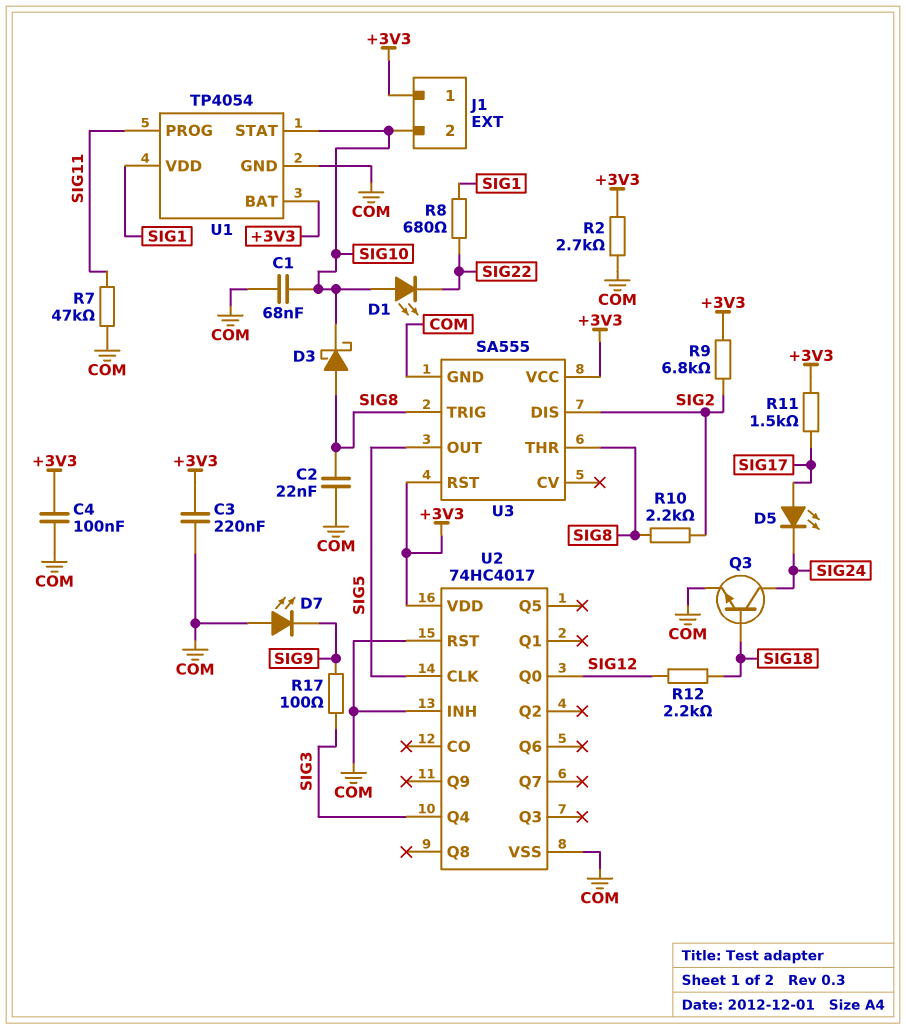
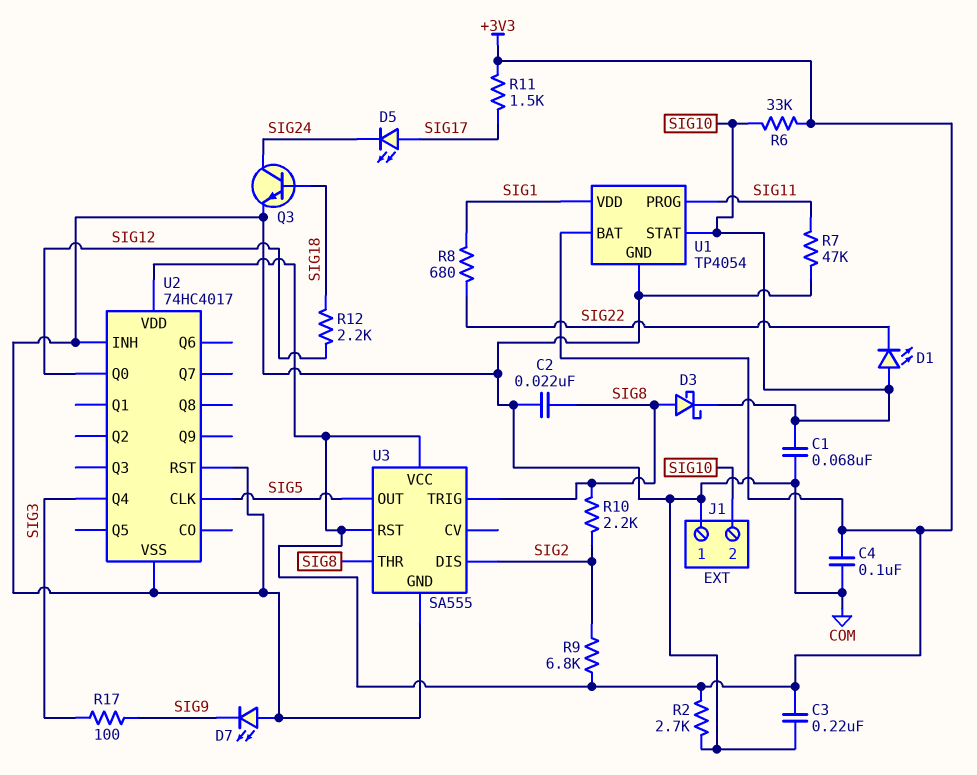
J1 pin 1: +3V3 -> COM
R6: none -> 33k (+3V3, SIG10)

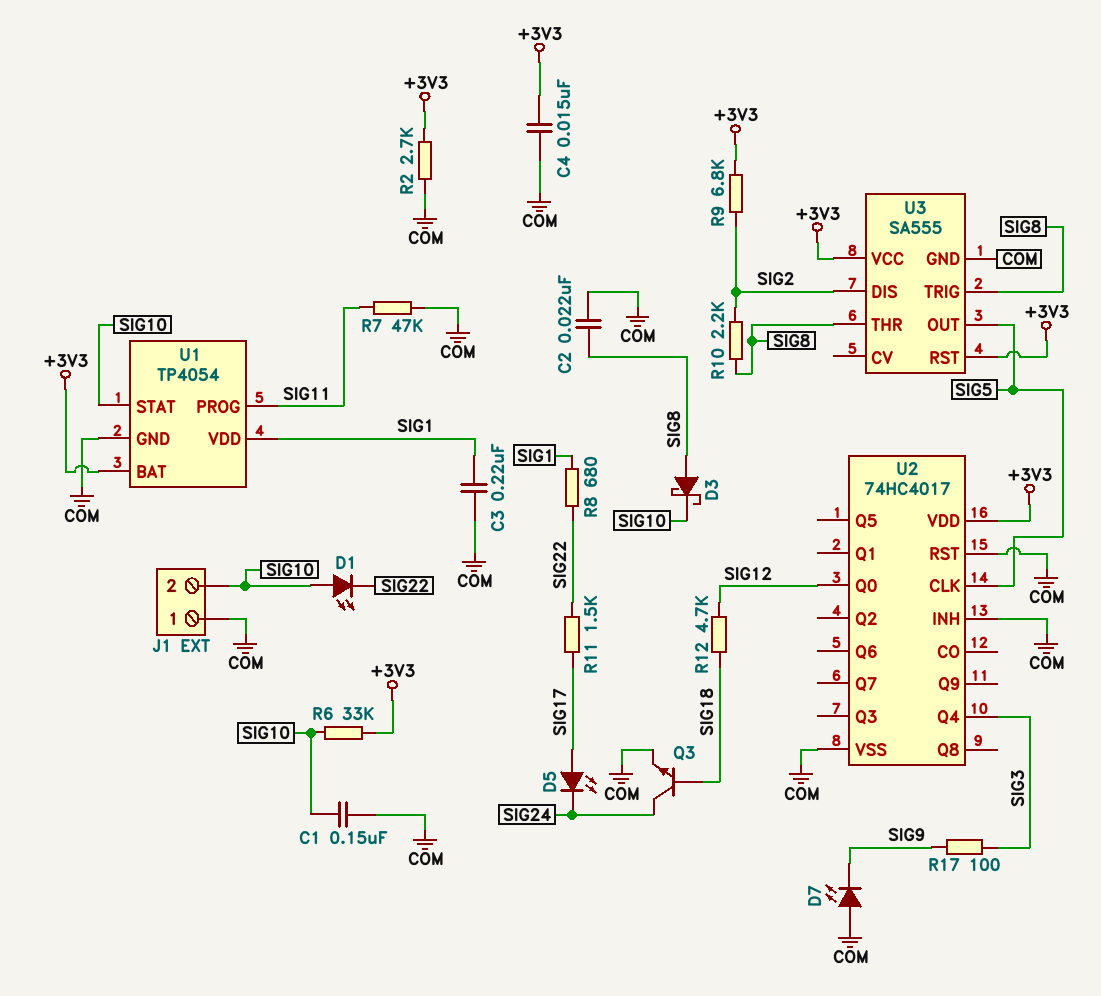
C1: 68nF (COM, SIG10) -> 150nF (COM, SIG10)
C3: 220nF (+3V3, COM) -> 220nF (COM, SIG1)
C4: 100nF (+3V3, COM) -> 15nF (+3V3, COM)
R11: 1.5k (+3V3, SIG17) -> 1.5k (SIG17, SIG22)
R12: 2.2k (SIG12, SIG18) -> 4.7k (SIG12, SIG18)

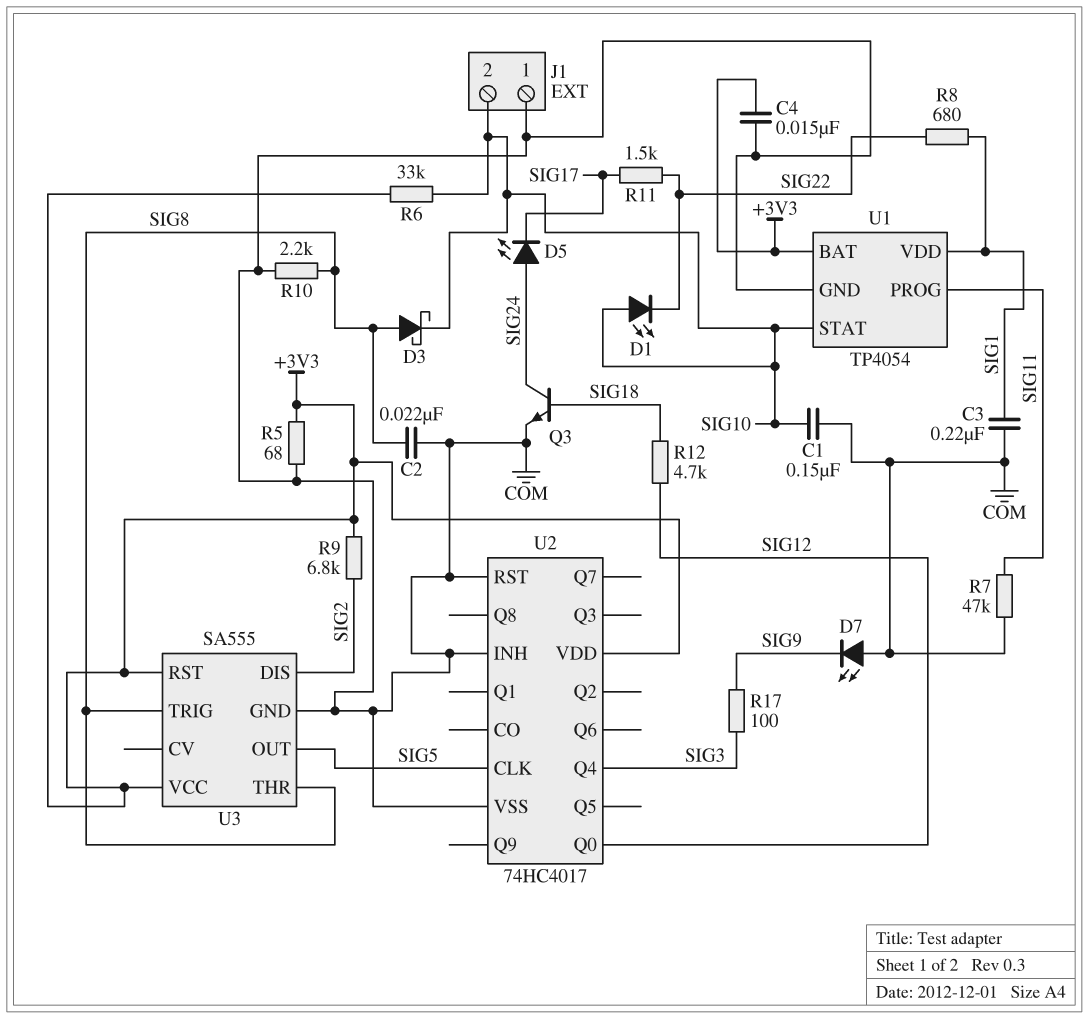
D5: LED (A SIG17, K SIG24) -> LED (A SIG24, K SIG17)
R2: 2.7k (+3V3, COM) -> none
R5: none -> 68 (+3V3, COM)
R10: 2.2k (SIG2, SIG8) -> 2.2k (COM, SIG8)

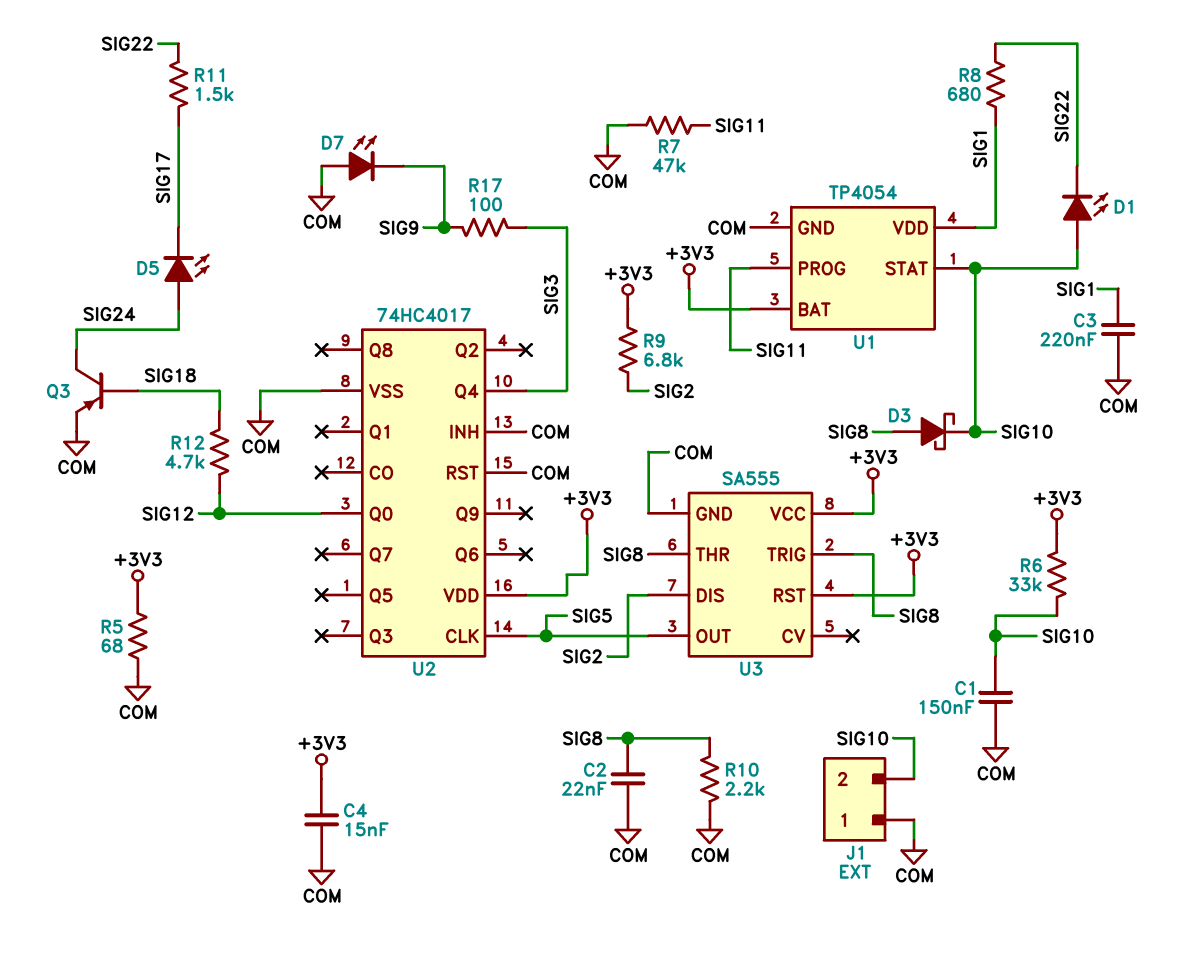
Q3: NPN (B SIG18, C SIG24, E COM) -> PNP (B SIG18, C SIG24, E COM)

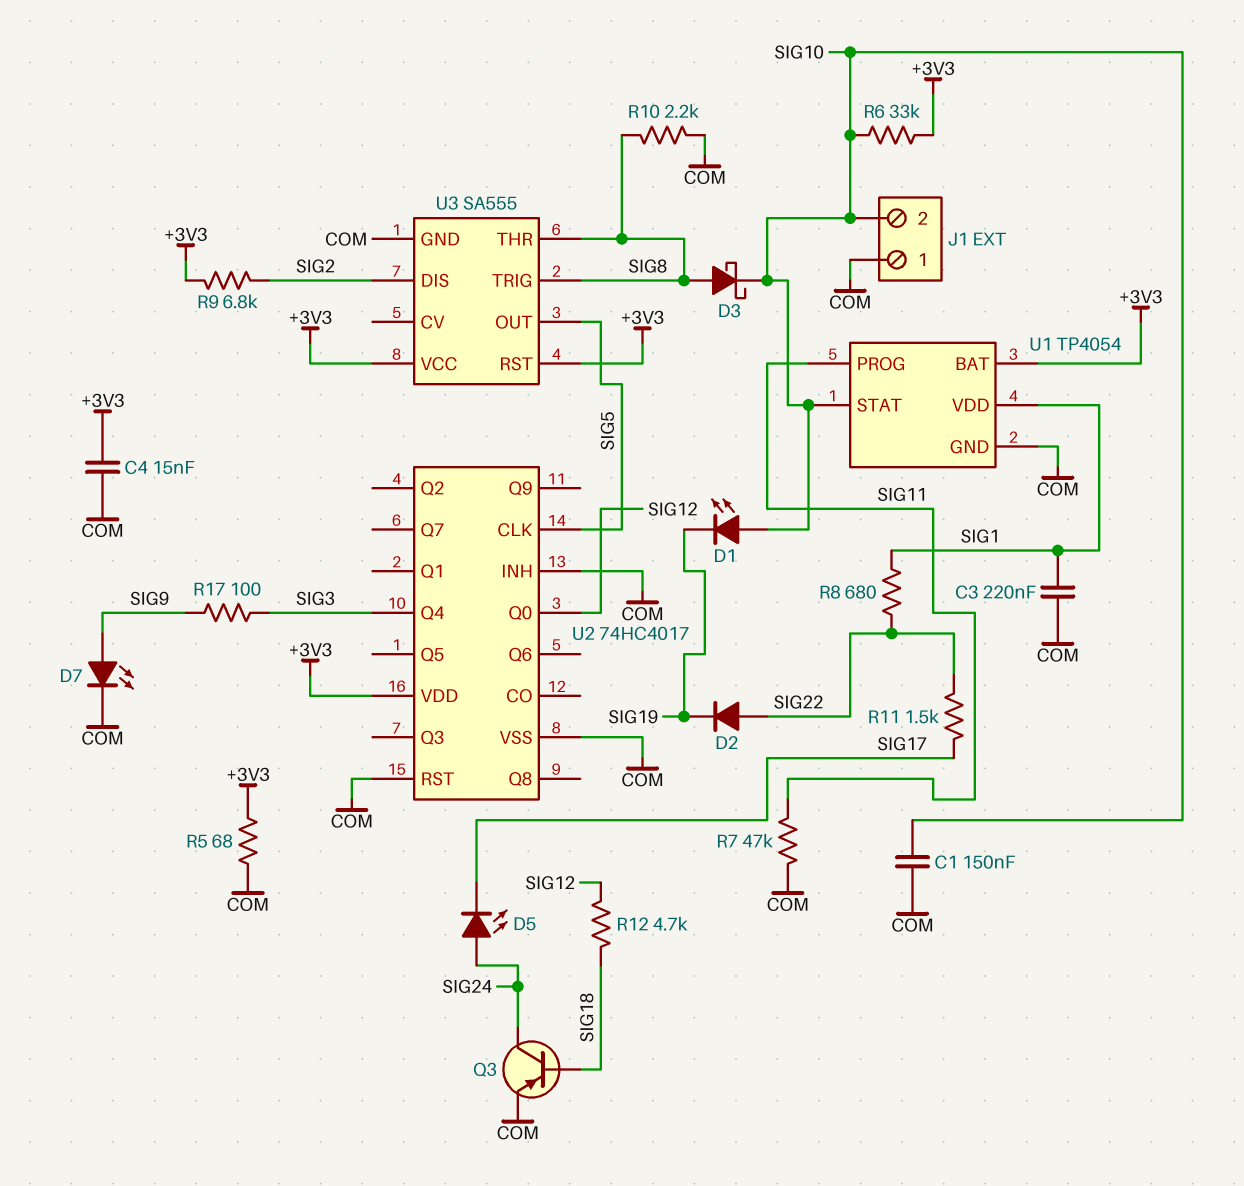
C2: 22nF (COM, SIG8) -> none
D1: LED (A SIG10, K SIG22) -> LED (A SIG10, K SIG19)
D2: none -> diode (A SIG22, K SIG19)
D7: LED (A COM, K SIG9) -> LED (A SIG9, K COM)

